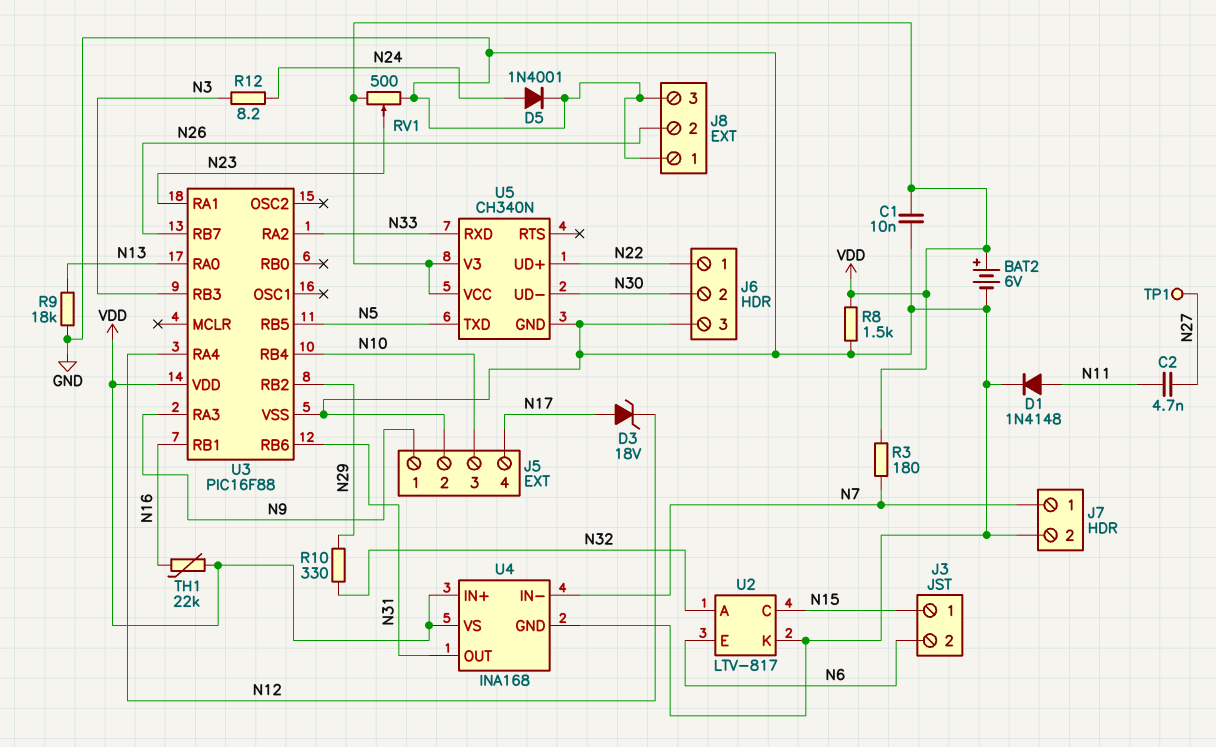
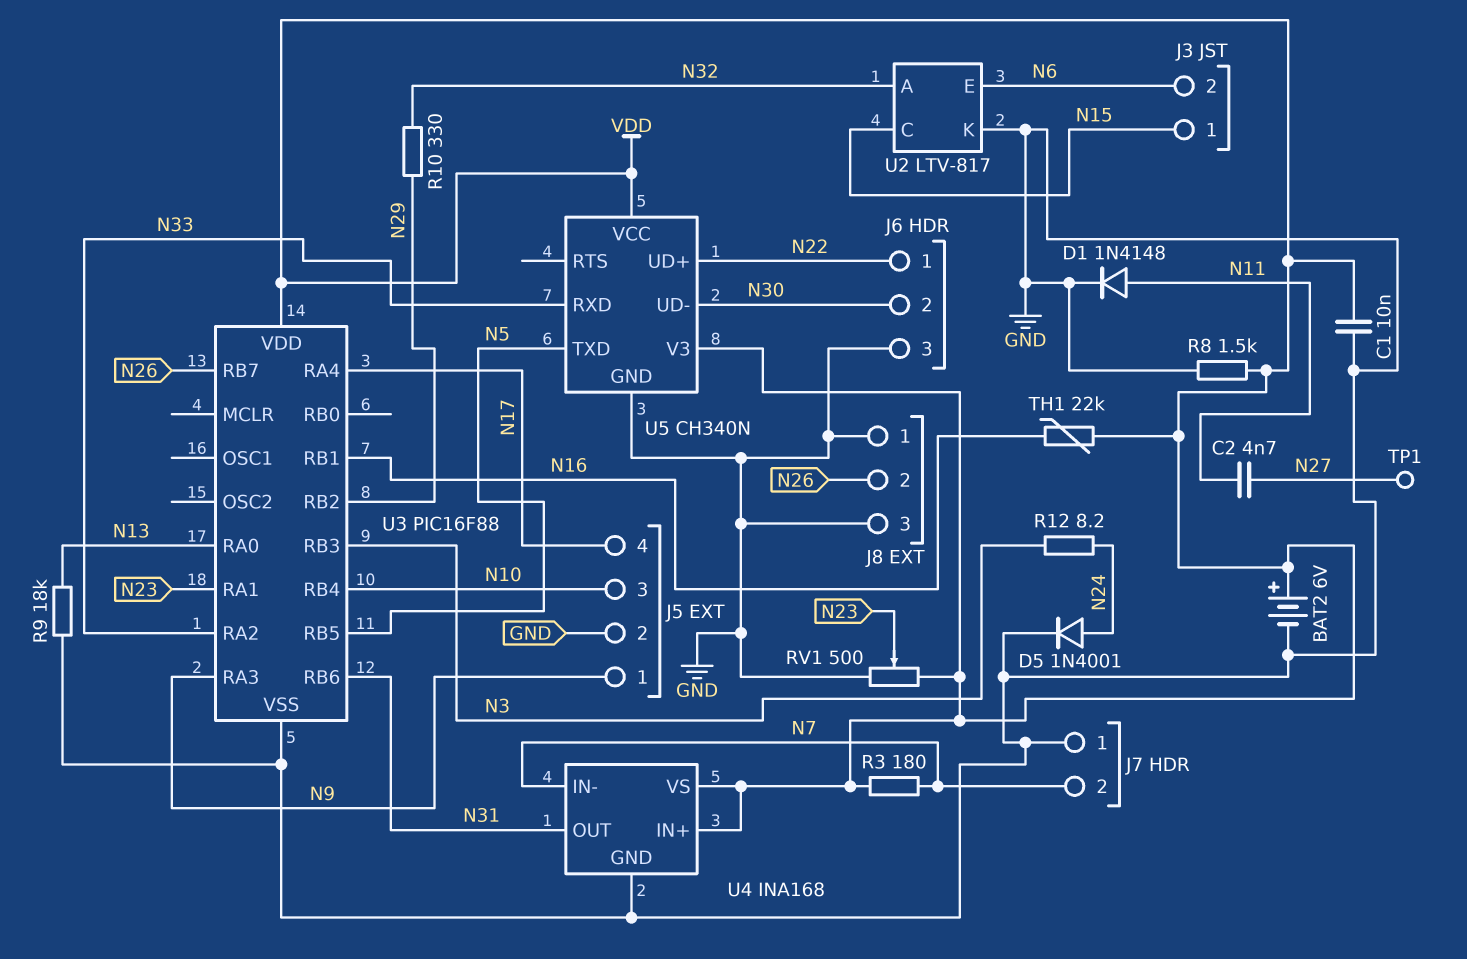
D3: zener 18V (A N17, K N12) -> none
J7 pin 1: N7 -> GND
J7 pin 2: GND -> N7
U3 pin RA4: N12 -> N17

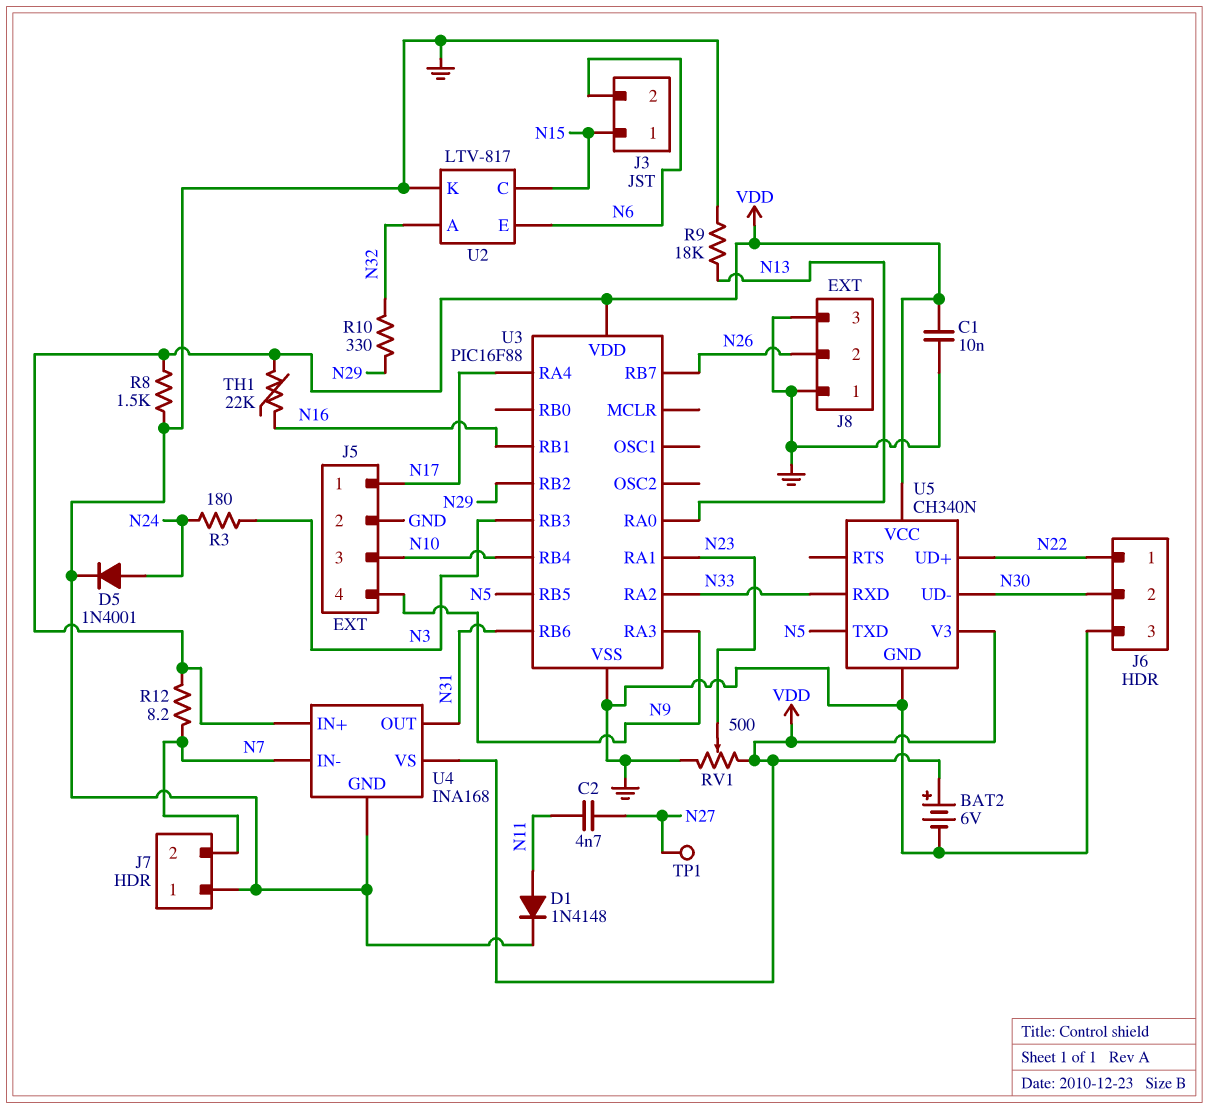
J5 pin 1: N9 -> N17
J5 pin 4: N17 -> N9
R3: 180 (N7, VDD) -> 180 (N3, N24)
R12: 8.2 (N3, N24) -> 8.2 (N7, VDD)

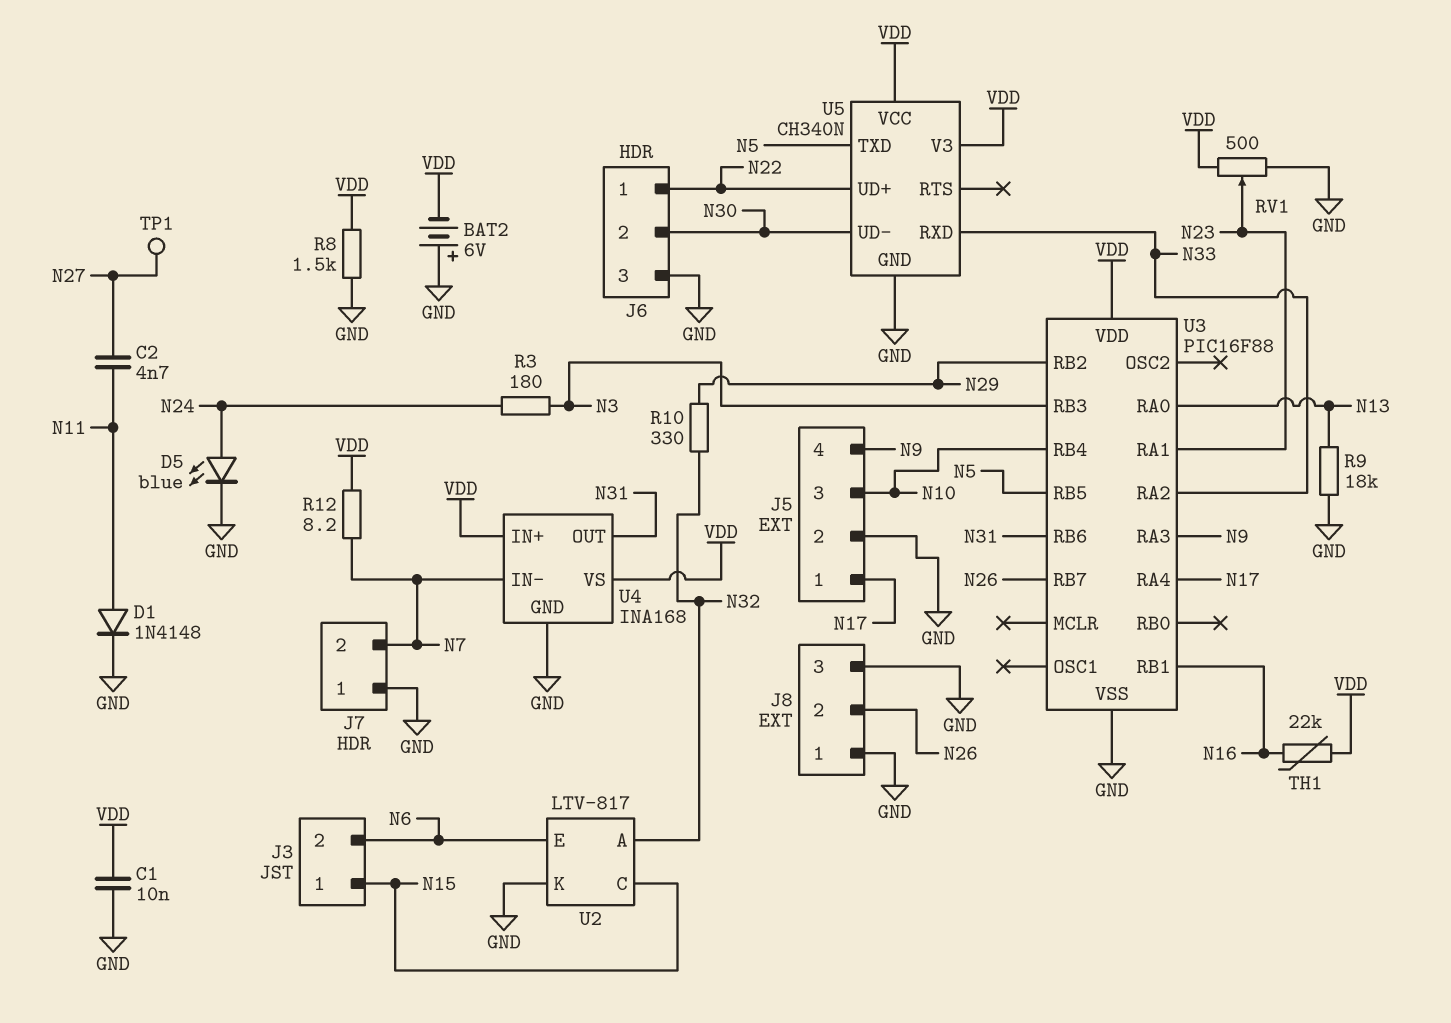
BAT2: 6V (plus VDD, minus GND) -> 6V (plus GND, minus VDD)
D5: diode 1N4001 (A N24, K GND) -> LED blue (A N24, K GND)

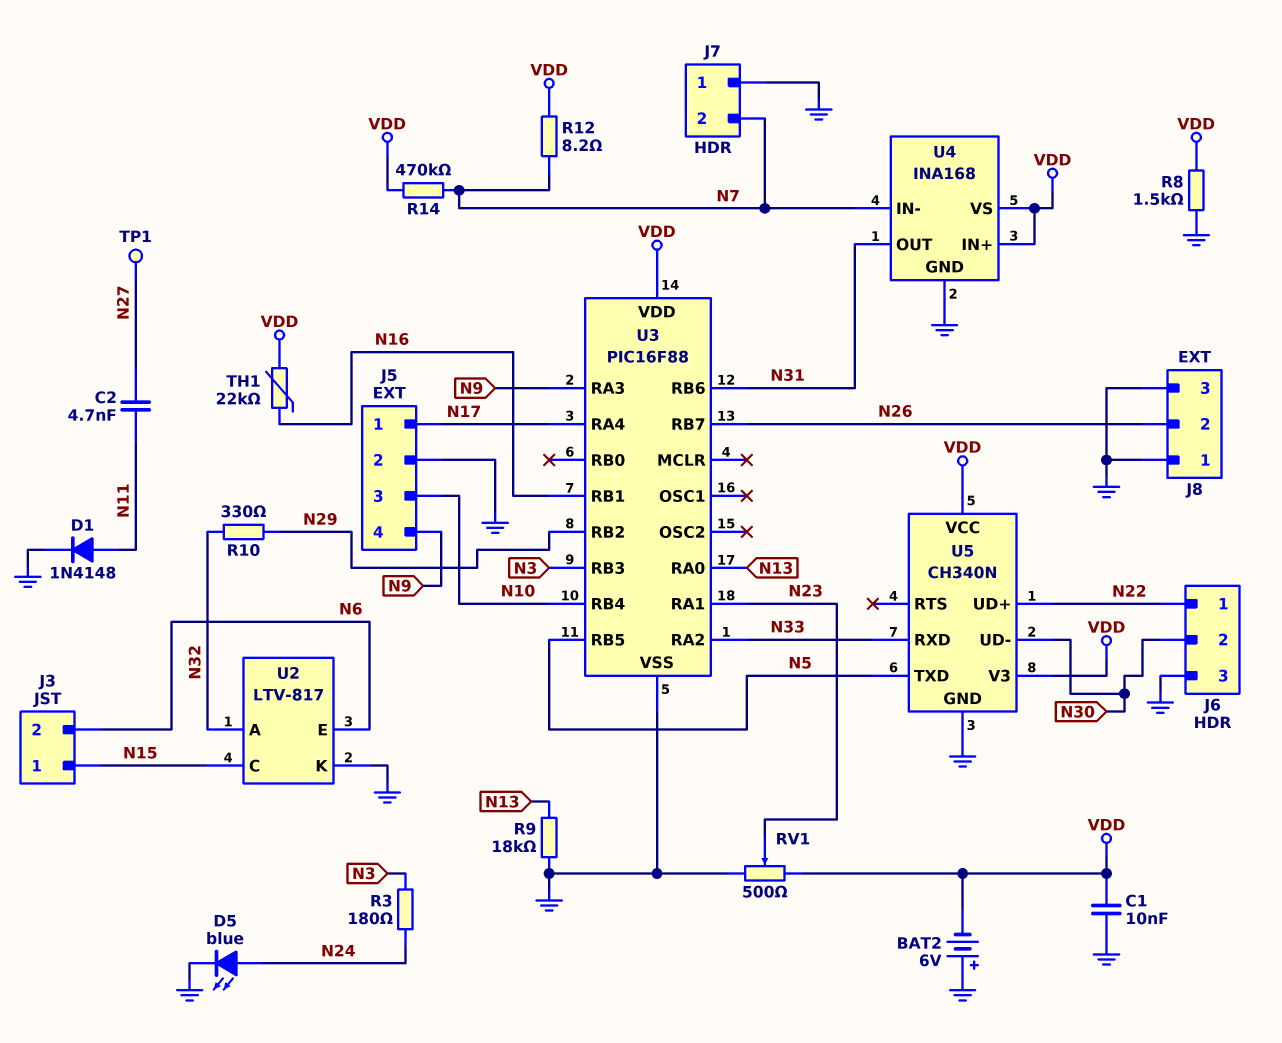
R14: none -> 470k (N7, VDD)

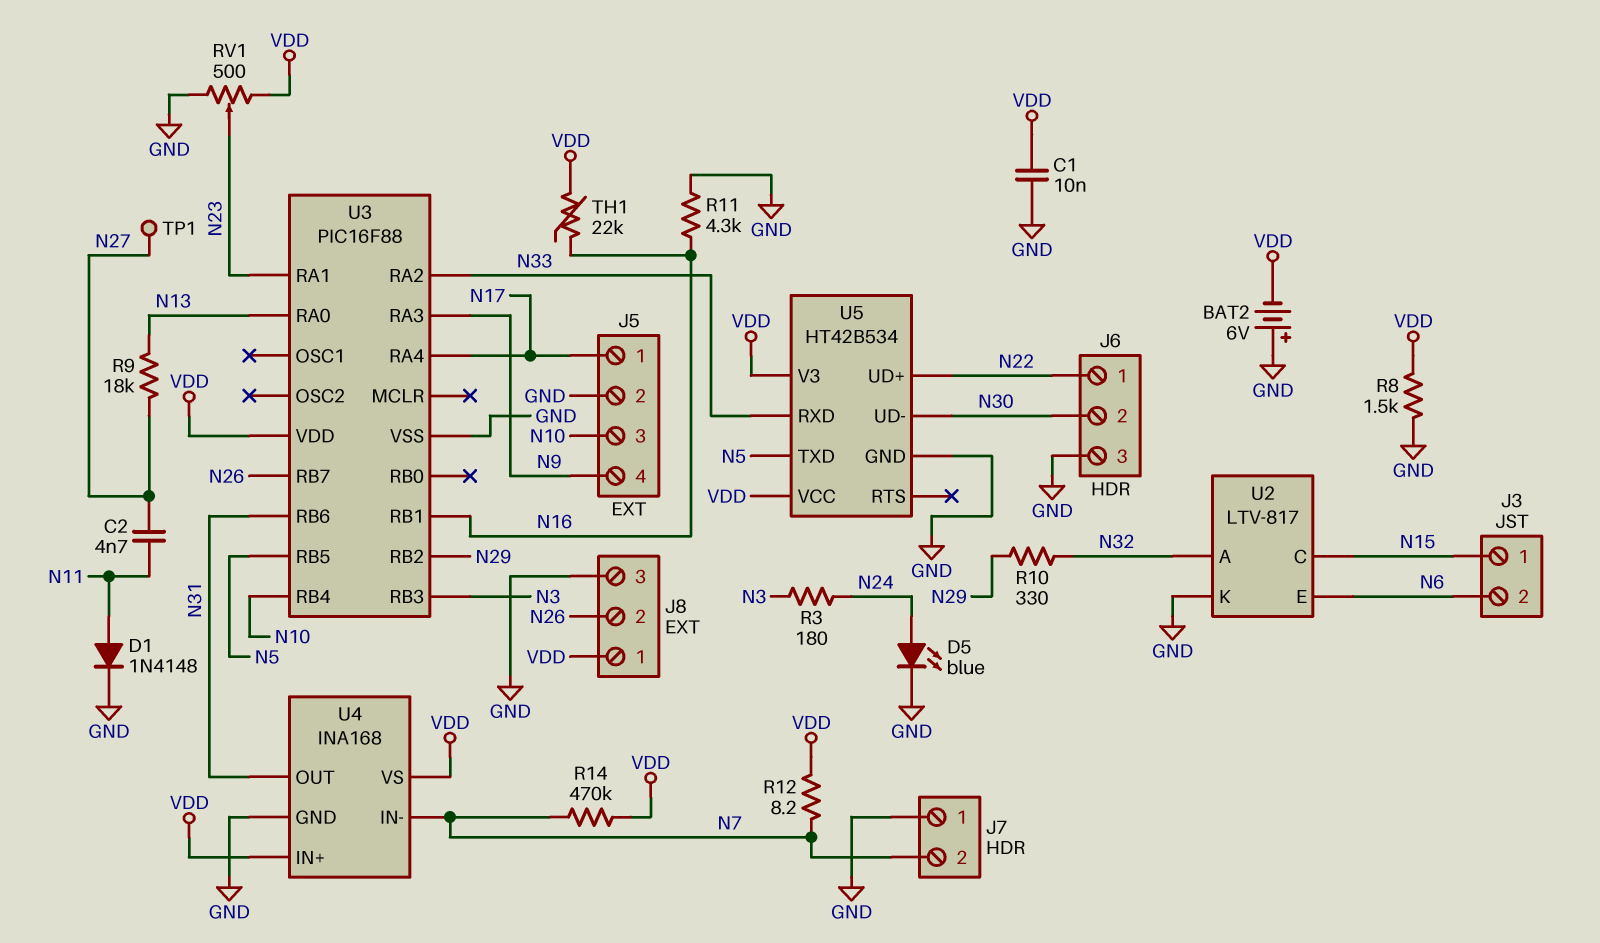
J8 pin 1: GND -> VDD
R9: 18k (GND, N13) -> 18k (N13, N27)
R11: none -> 4.3k (GND, N16)
U5: CH340N -> HT42B534

